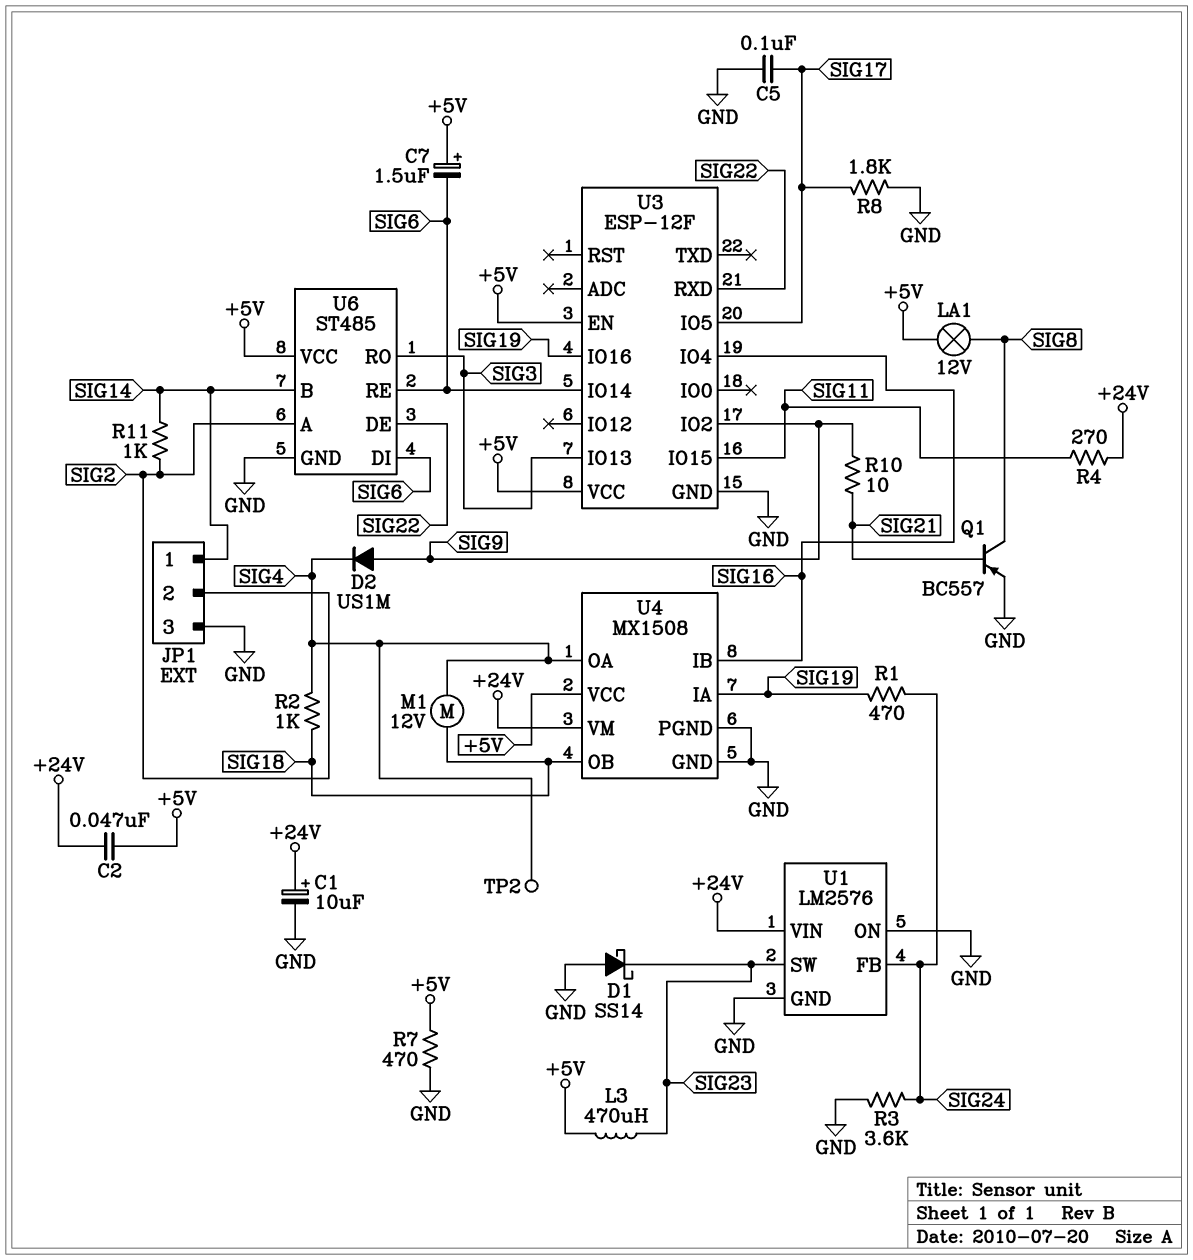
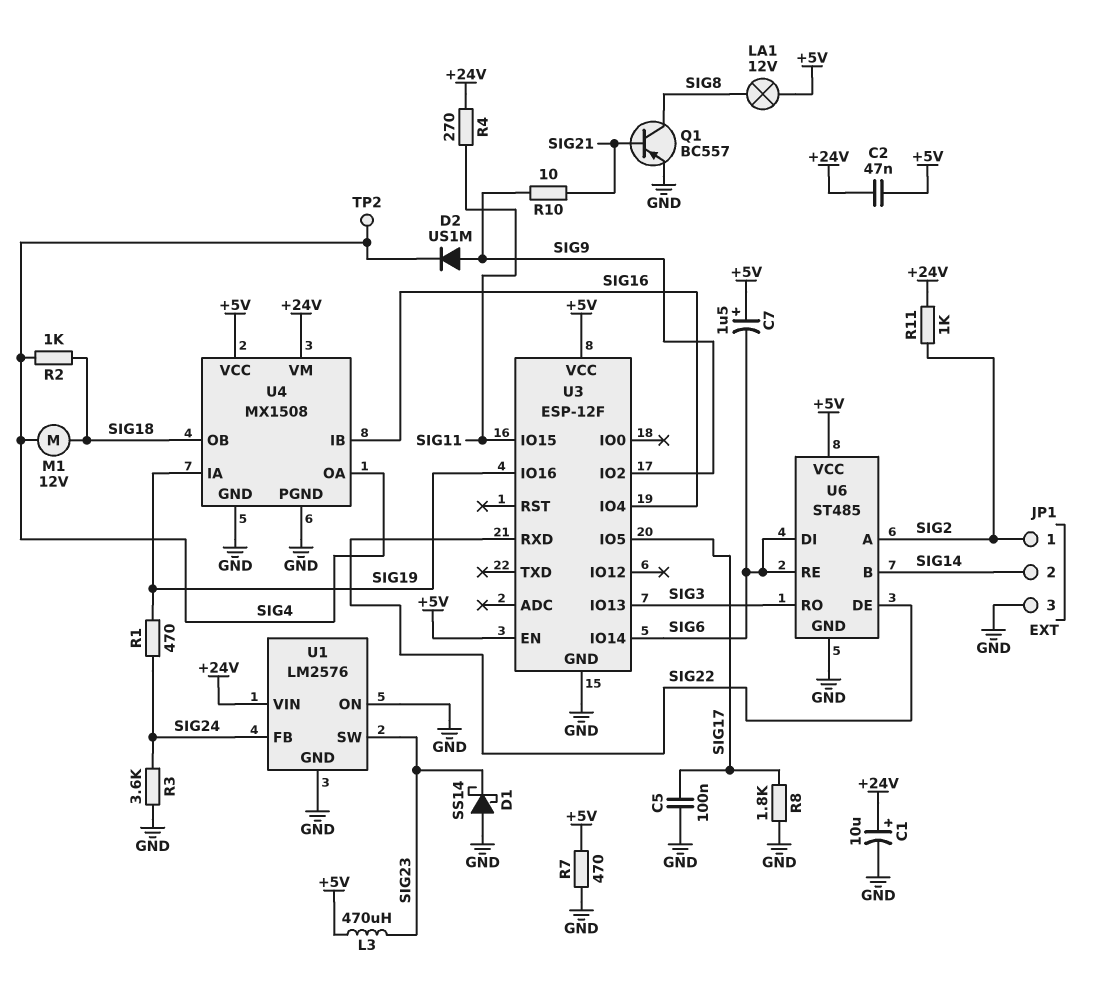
JP1 pin 1: SIG14 -> SIG2
JP1 pin 2: SIG2 -> SIG14
R11: 1k (SIG2, SIG14) -> 1k (+24V, SIG2)

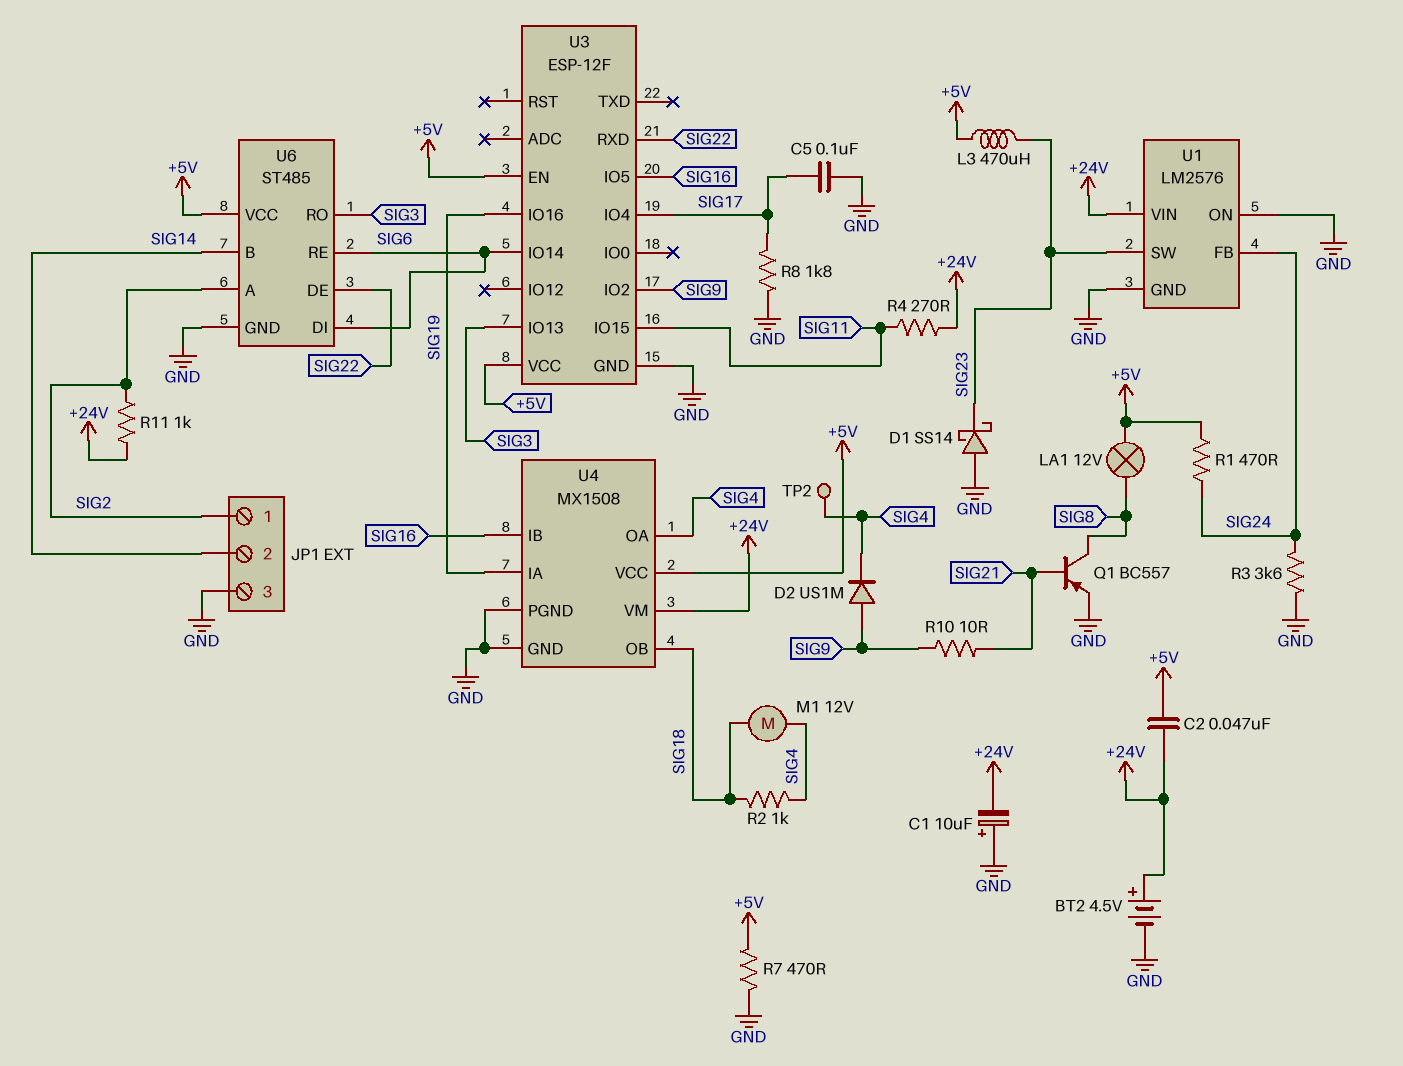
BT2: none -> 4.5V (plus +24V, minus GND)
C1: 10uF (plus +24V, minus GND) -> 10uF (plus GND, minus +24V)
C7: 1.5uF (plus +5V, minus SIG6) -> none
R1: 470 (SIG19, SIG24) -> 470 (+5V, SIG24)
U3 pin IO4: SIG16 -> SIG17
U3 pin IO5: SIG17 -> SIG16

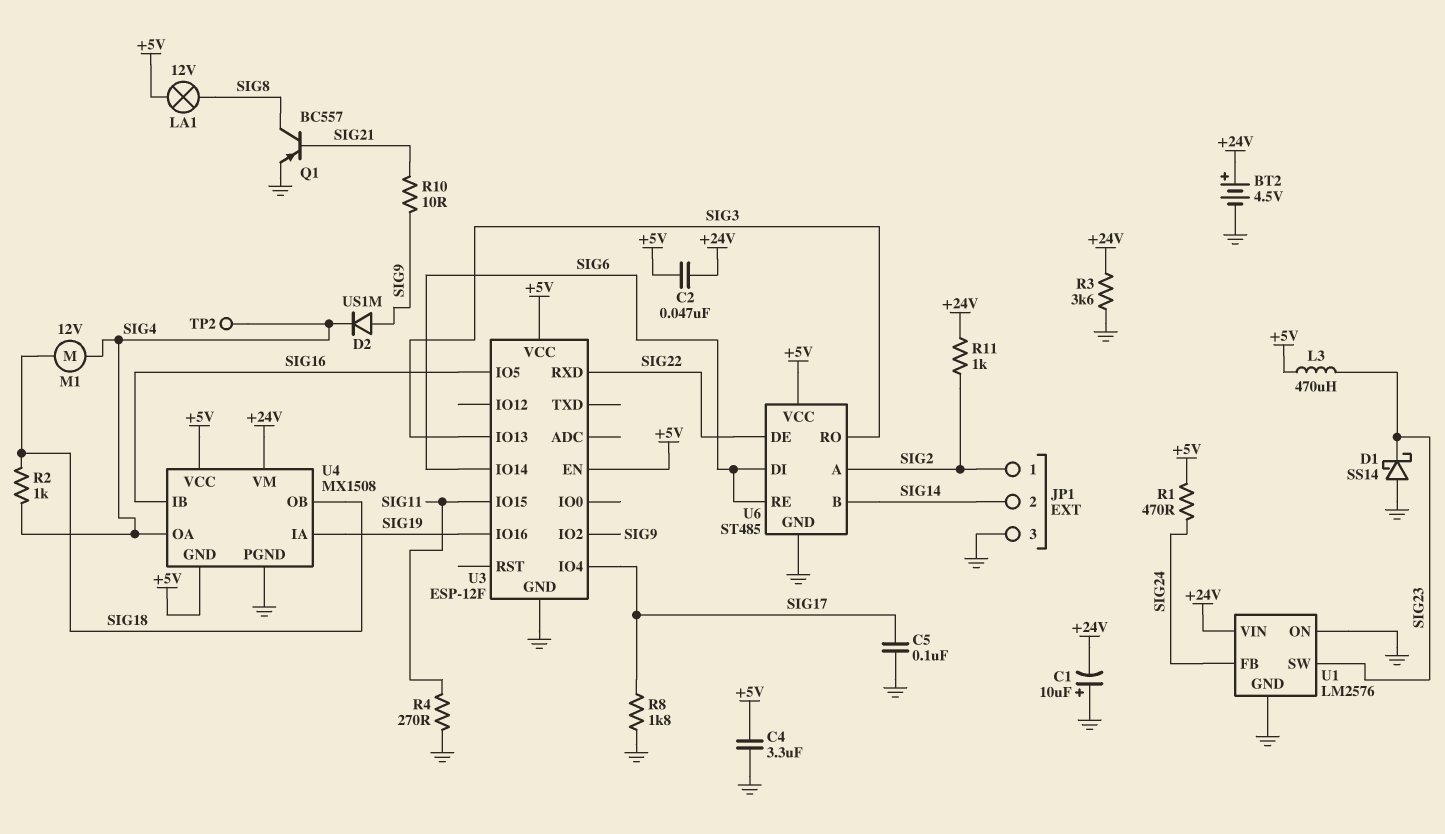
C4: none -> 3.3uF (+5V, GND)
R3: 3.6k (GND, SIG24) -> 3.6k (+24V, GND)
R4: 270 (+24V, SIG11) -> 270 (GND, SIG11)
R7: 470 (+5V, GND) -> none
U4 pin GND: GND -> +5V

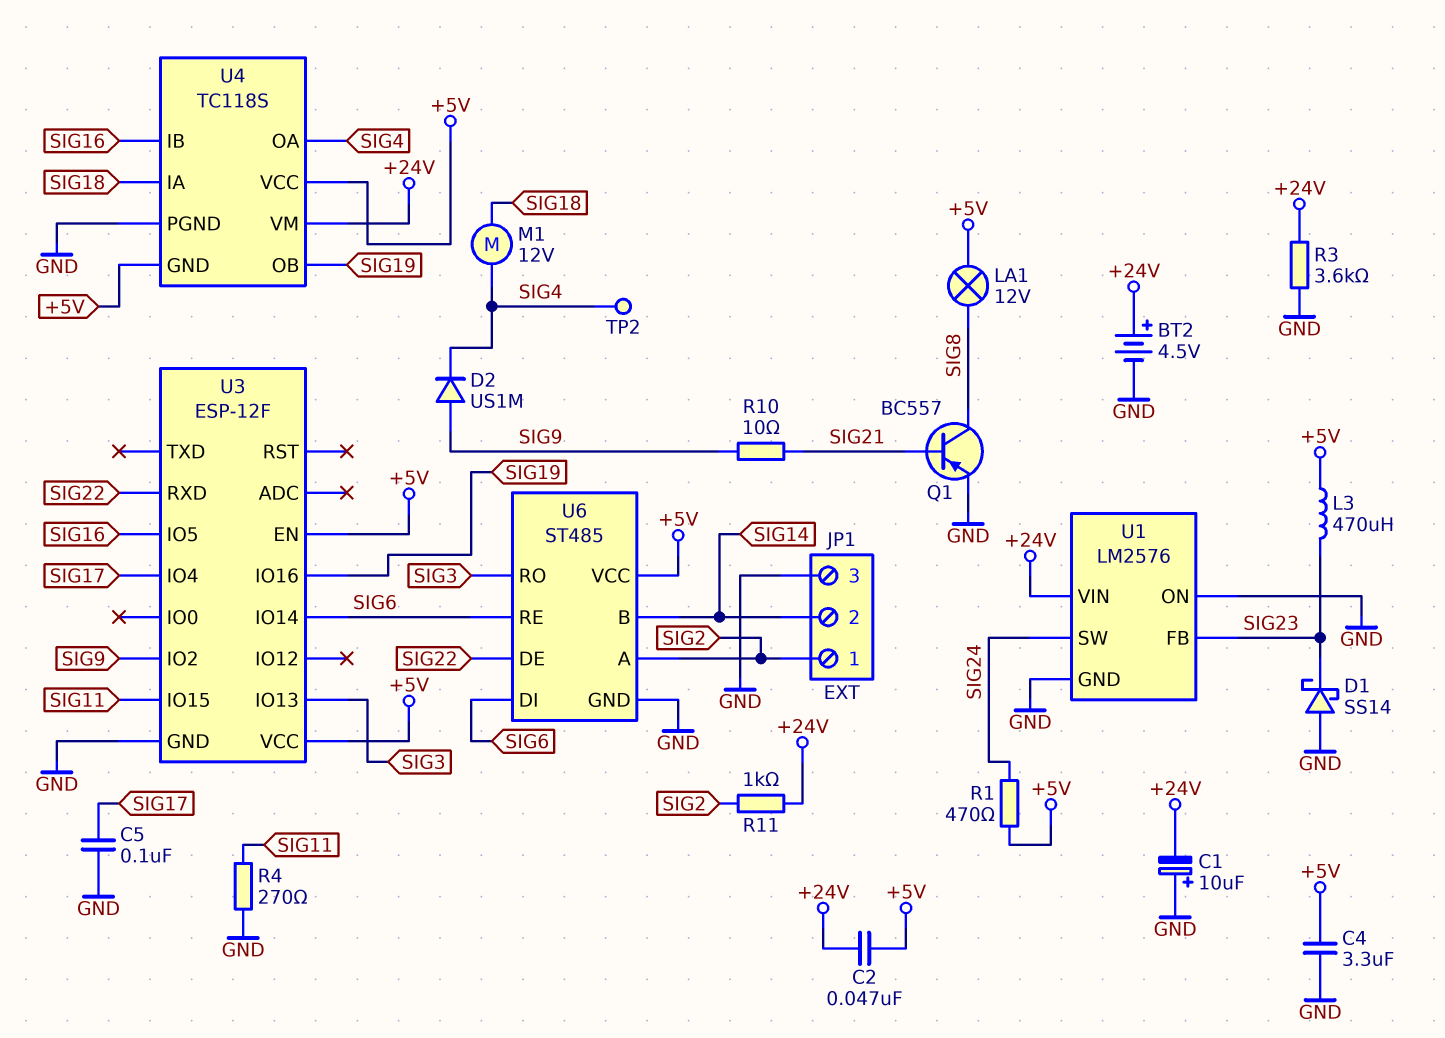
R2: 1k (SIG4, SIG18) -> none
R8: 1.8k (GND, SIG17) -> none
U1 pin FB: SIG24 -> SIG23
U1 pin SW: SIG23 -> SIG24
U4: MX1508 -> TC118S
U4 pin IA: SIG19 -> SIG18
U4 pin OB: SIG18 -> SIG19

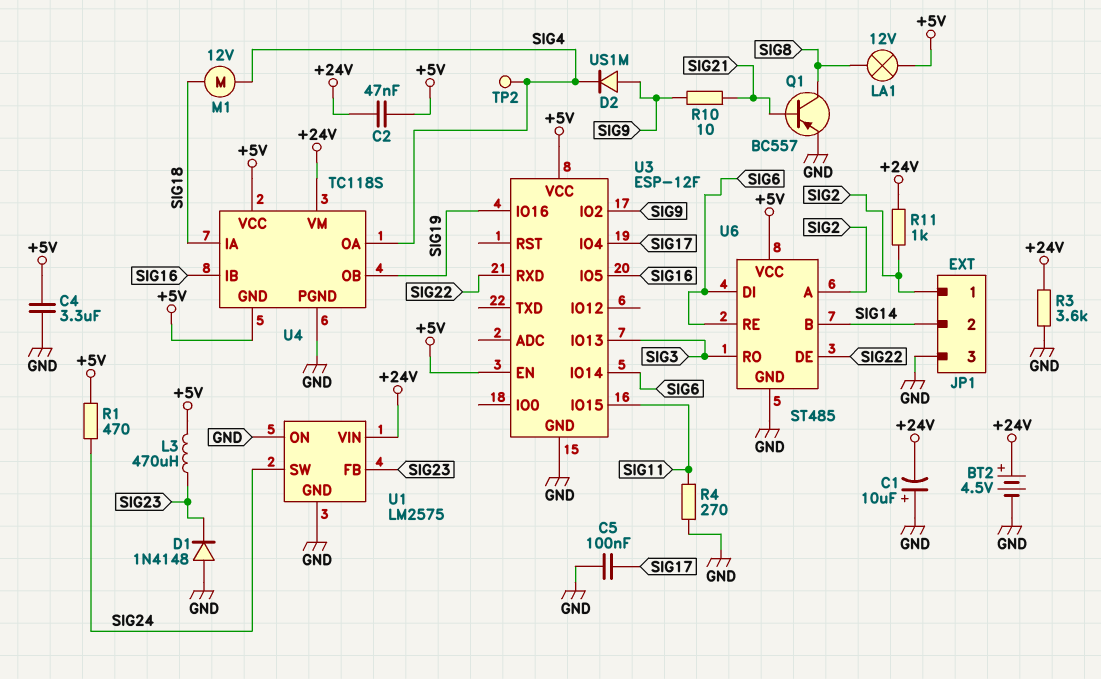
D1: schottky SS14 (A GND, K SIG23) -> diode 1N4148 (A GND, K SIG23)
U1: LM2576 -> LM2575

